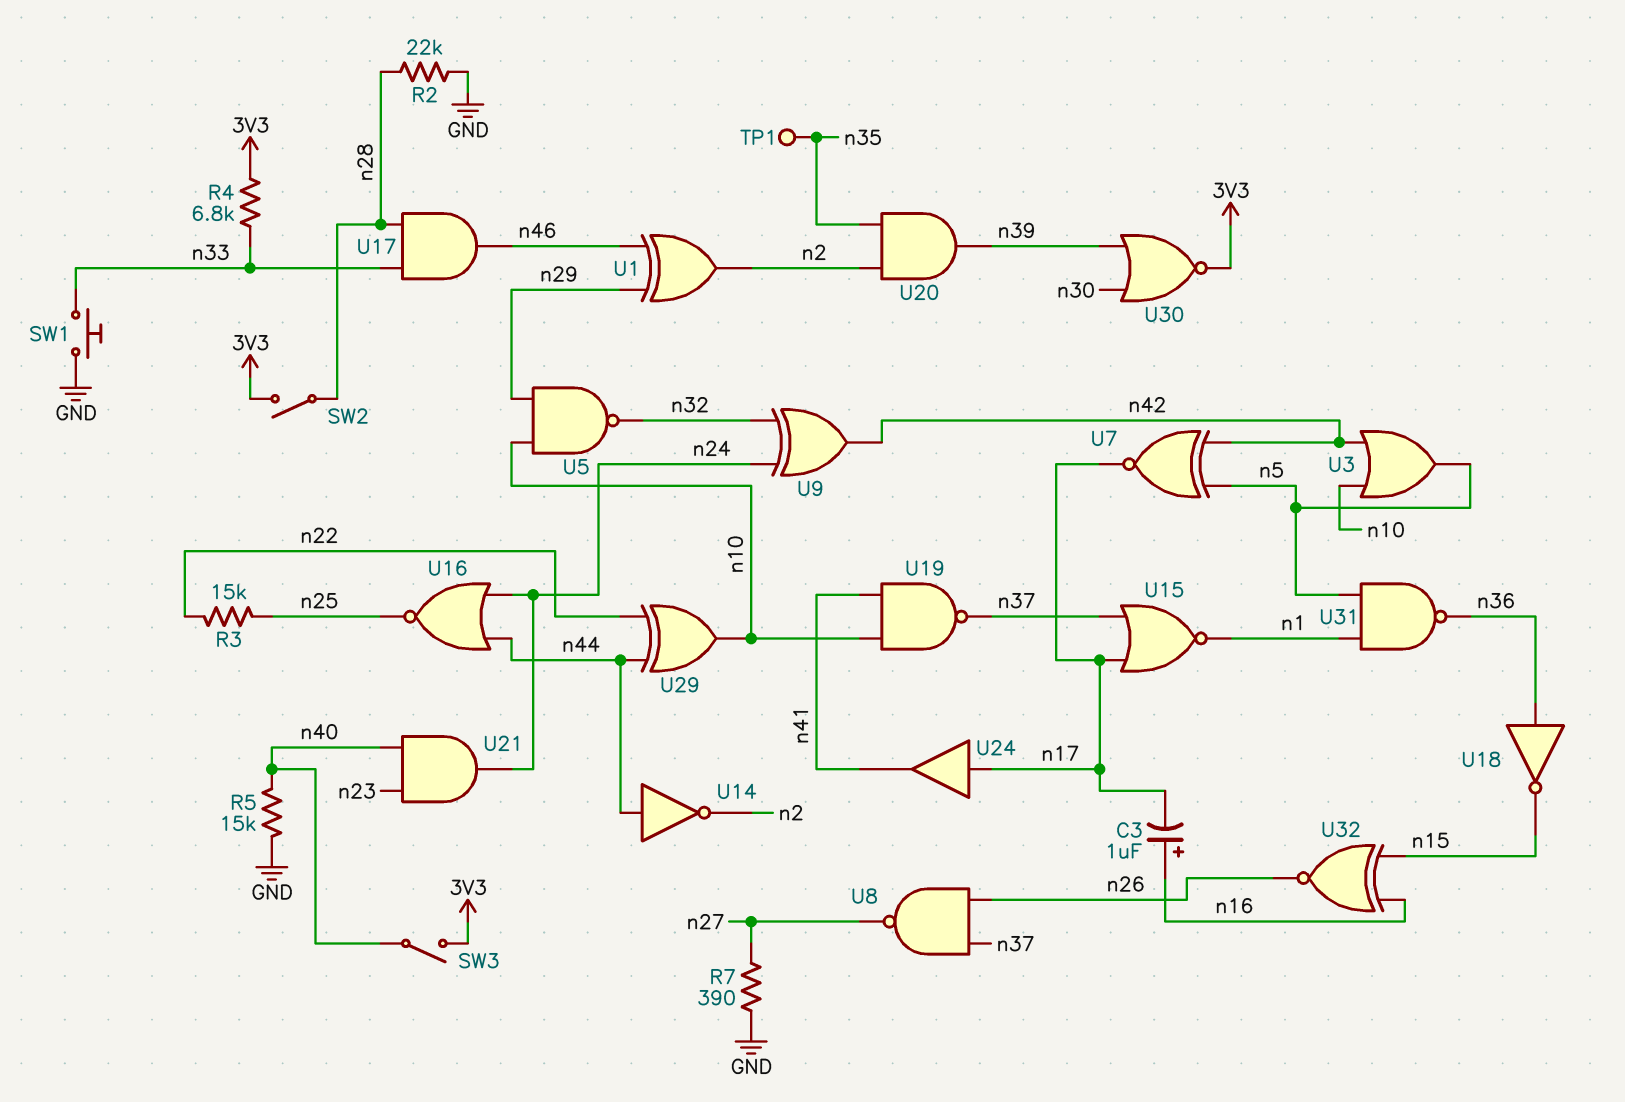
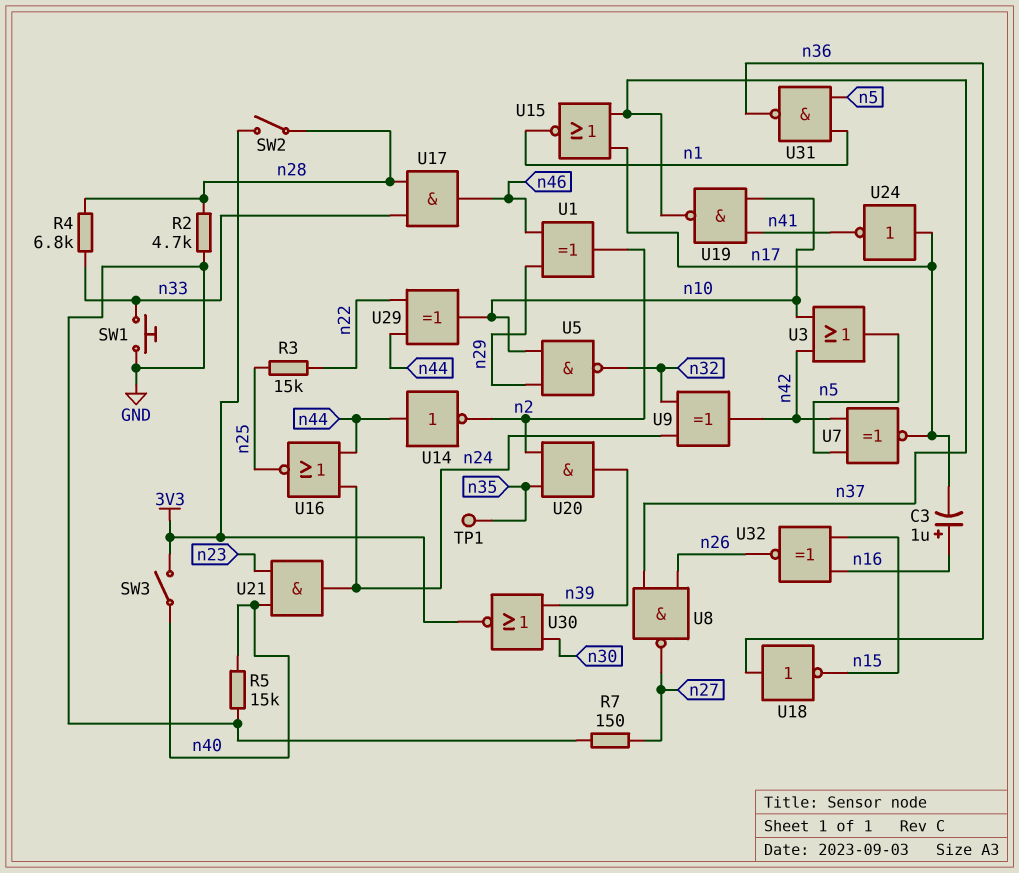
R2: 22k (GND, n28) -> 4.7k (GND, n28)
R4: 6.8k (3V3, n33) -> 6.8k (n28, n33)
R7: 390 (GND, n27) -> 150 (GND, n27)
U24: buffer (in n17, out n41) -> NOT (in n17, out n41)

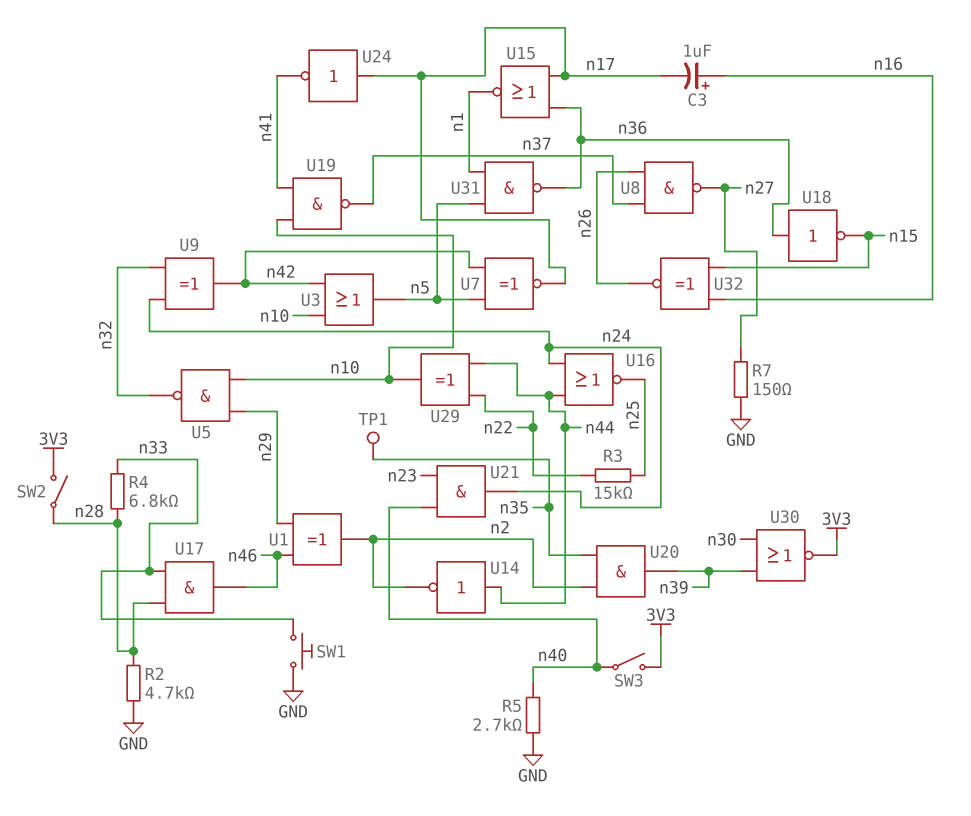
R5: 15k (GND, n40) -> 2.7k (GND, n40)
U15: NOR (in n17, in n37, out n1) -> NOR (in n17, in n36, out n1)

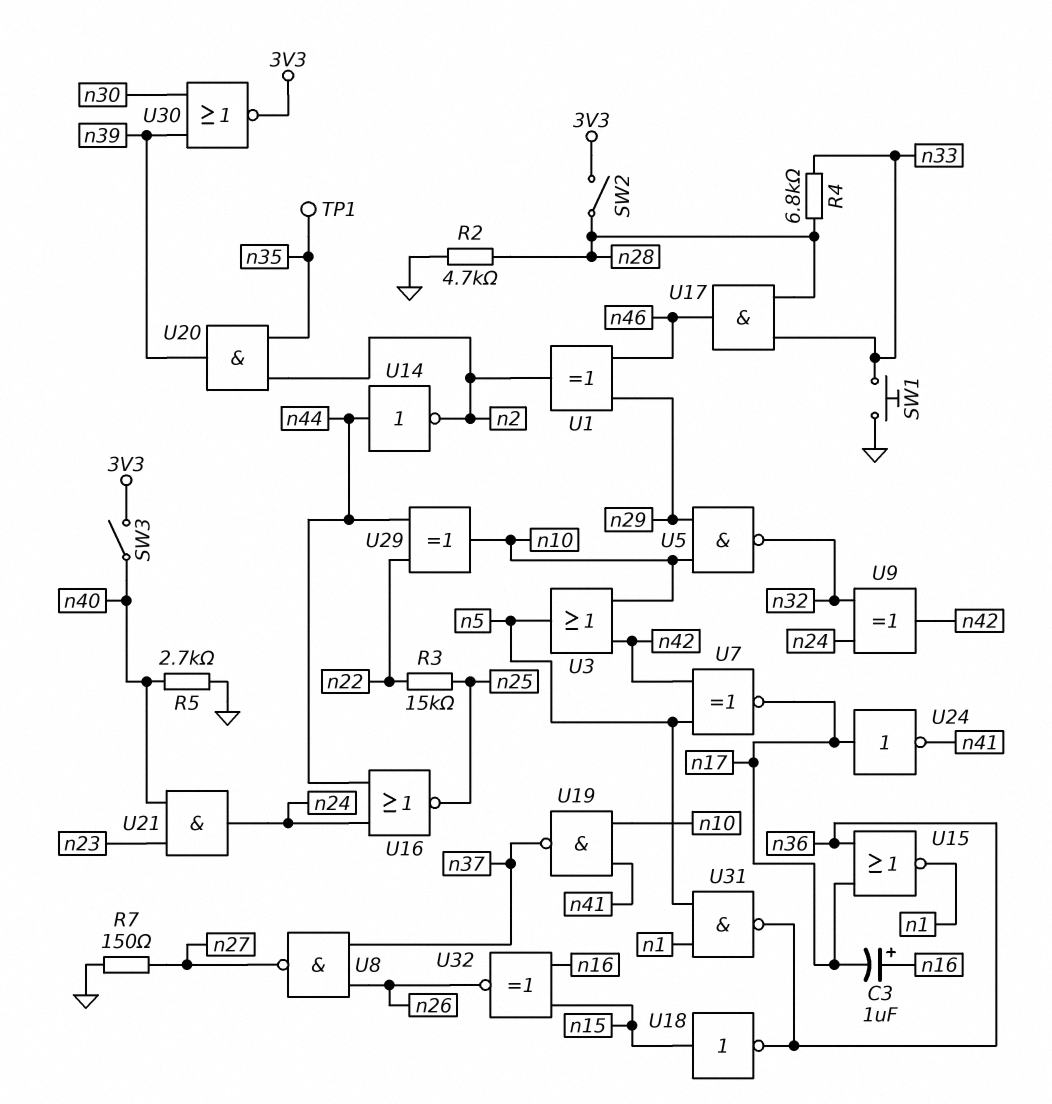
U18: NOT (in n36, out n15) -> NOT (in n15, out n36)

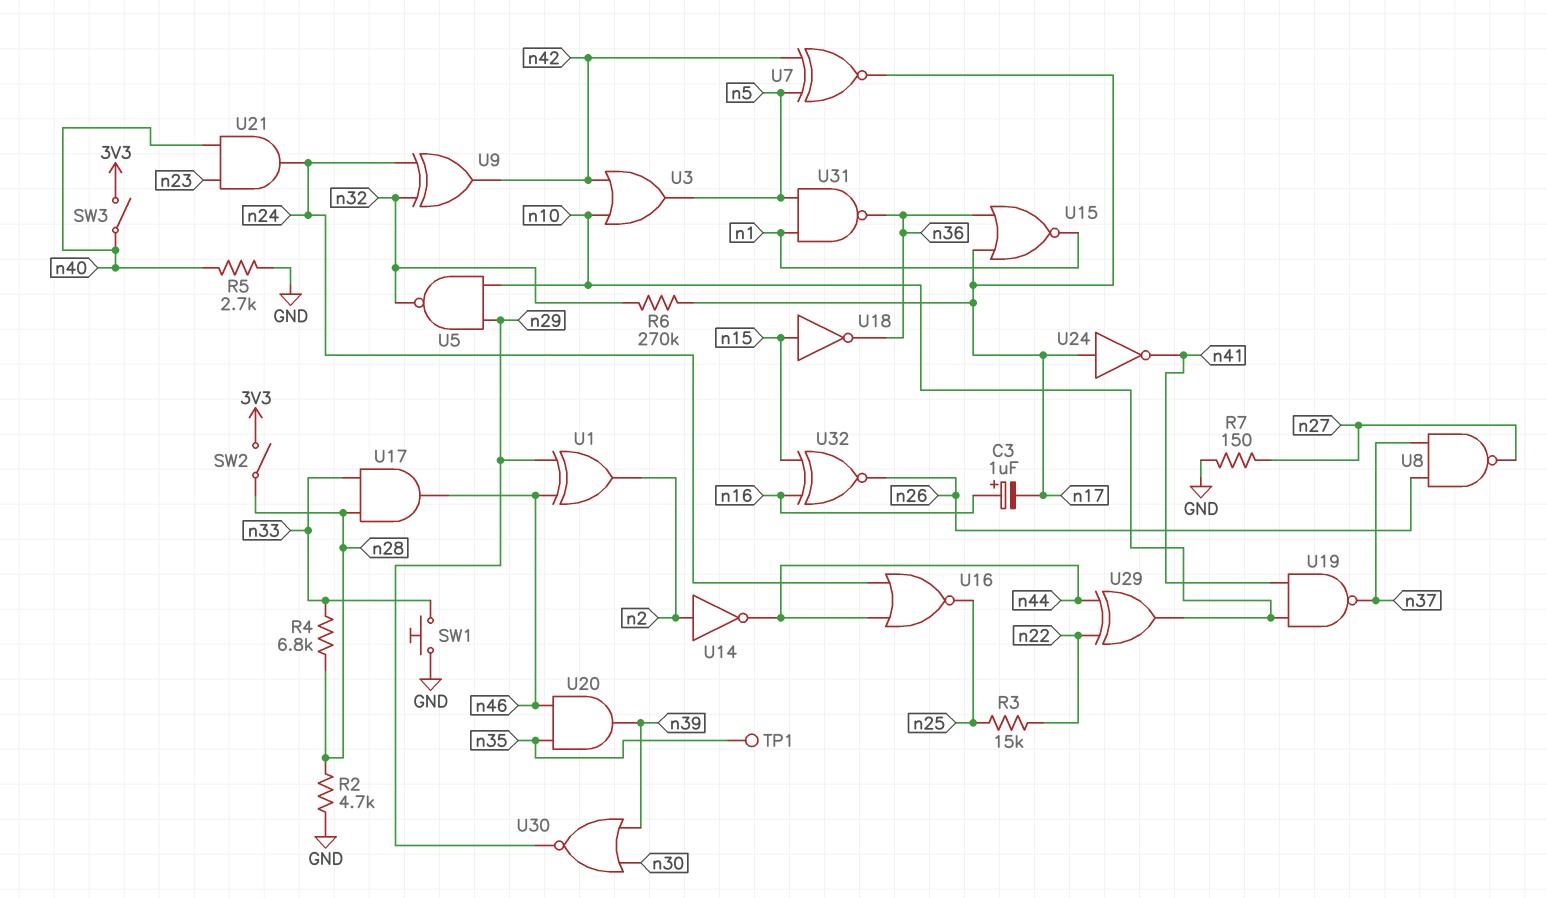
R6: none -> 270k (n17, n32)
U14: NOT (in n44, out n2) -> NOT (in n2, out n44)
U20: AND (in n2, in n35, out n39) -> AND (in n35, in n46, out n39)
U30: NOR (in n30, in n39, out 3V3) -> NOR (in n30, in n39, out n29)

